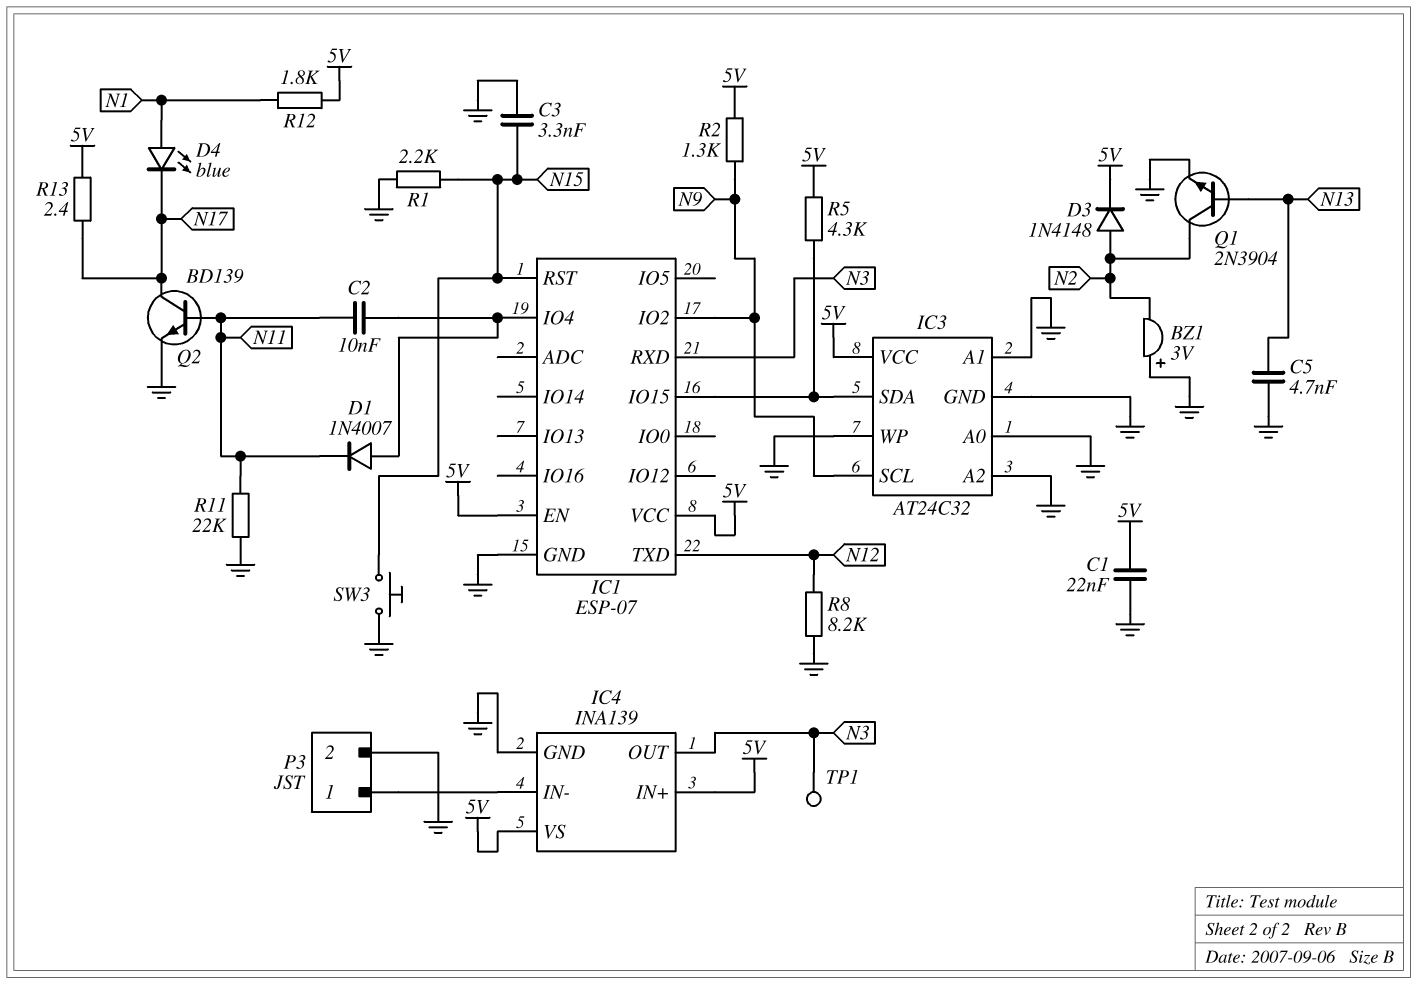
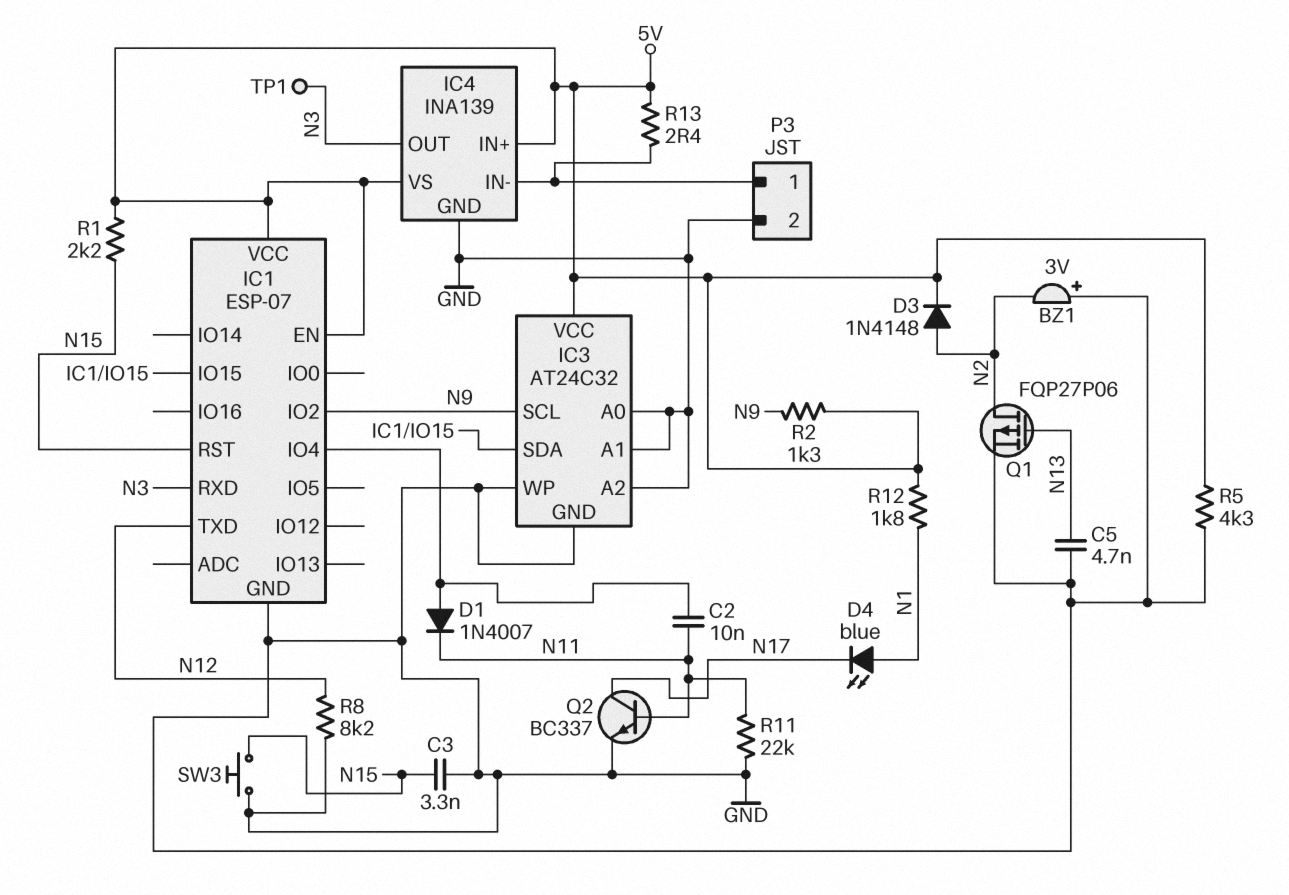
C1: 22nF (5V, GND) -> none
Q1: NPN 2N3904 (B N13, C N2, E GND) -> PMOS FQP27P06 (G N13, D N2, S GND)
Q2: NPN BD139 (B N11, C N17, E GND) -> NPN BC337 (B N11, C N17, E GND)
R1: 2.2k (GND, N15) -> 2.2k (5V, N15)
R5: 4.3k (5V, IC1/IO15) -> 4.3k (5V, GND)
R13: 2.4 (5V, N17) -> 2.4 (5V, IC4/IN-)

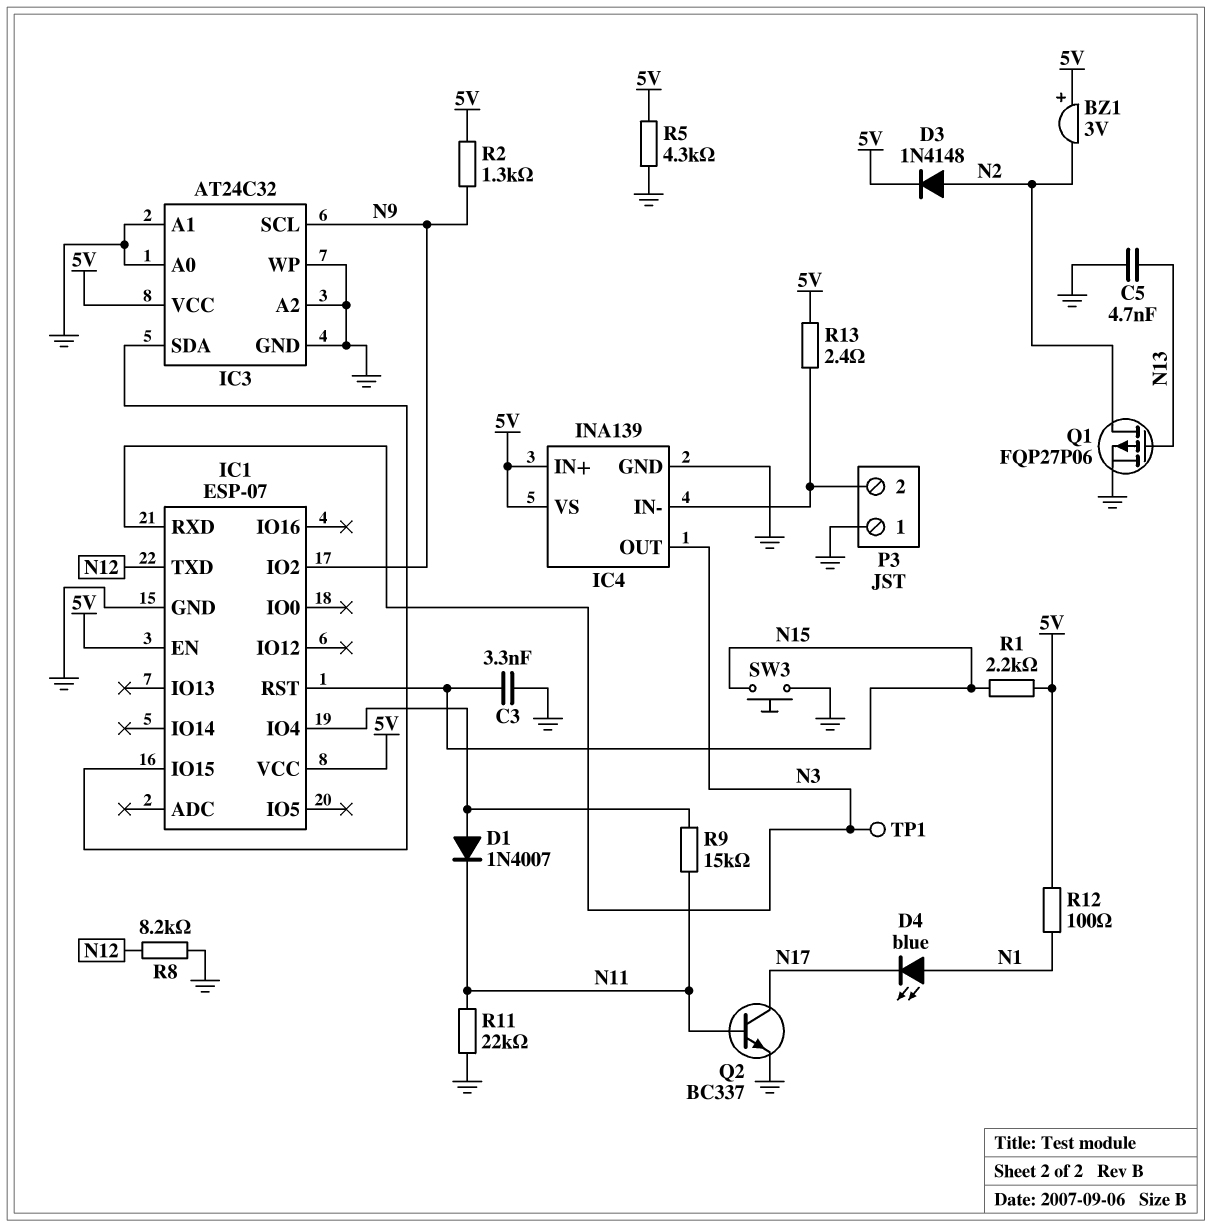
BZ1: buzzer 3V (plus GND, minus N2) -> buzzer 3V (plus 5V, minus N2)
C2: 10nF (IC1/IO4, N11) -> none
P3 pin 1: IC4/IN- -> GND
P3 pin 2: GND -> IC4/IN-
R9: none -> 15k (IC1/IO4, N11)
R12: 1.8k (5V, N1) -> 100 (5V, N1)

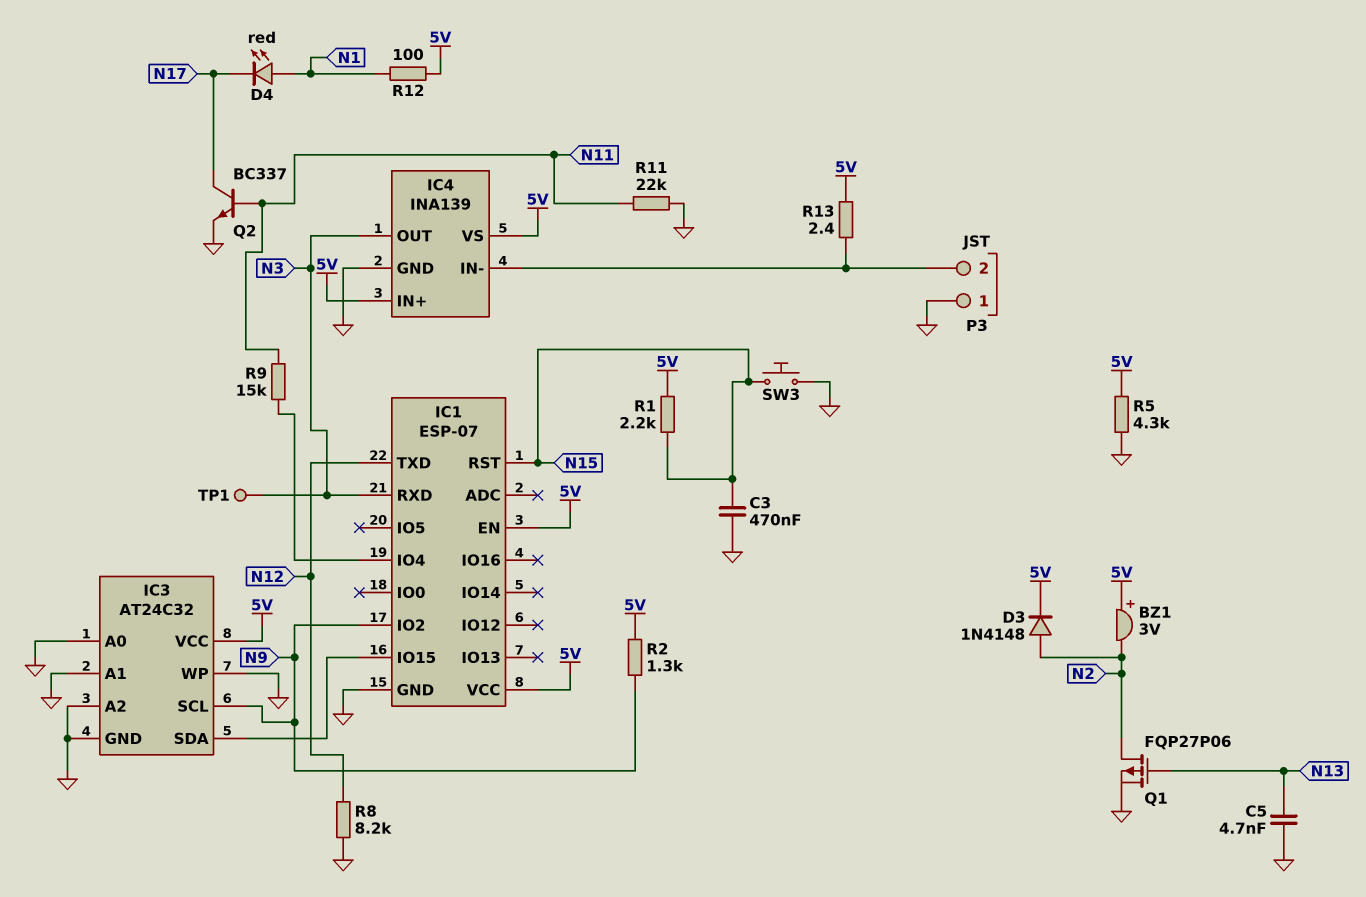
C3: 3.3nF (GND, N15) -> 470nF (GND, N15)
D1: diode 1N4007 (A IC1/IO4, K N11) -> none
D4: LED blue (A N1, K N17) -> LED red (A N1, K N17)

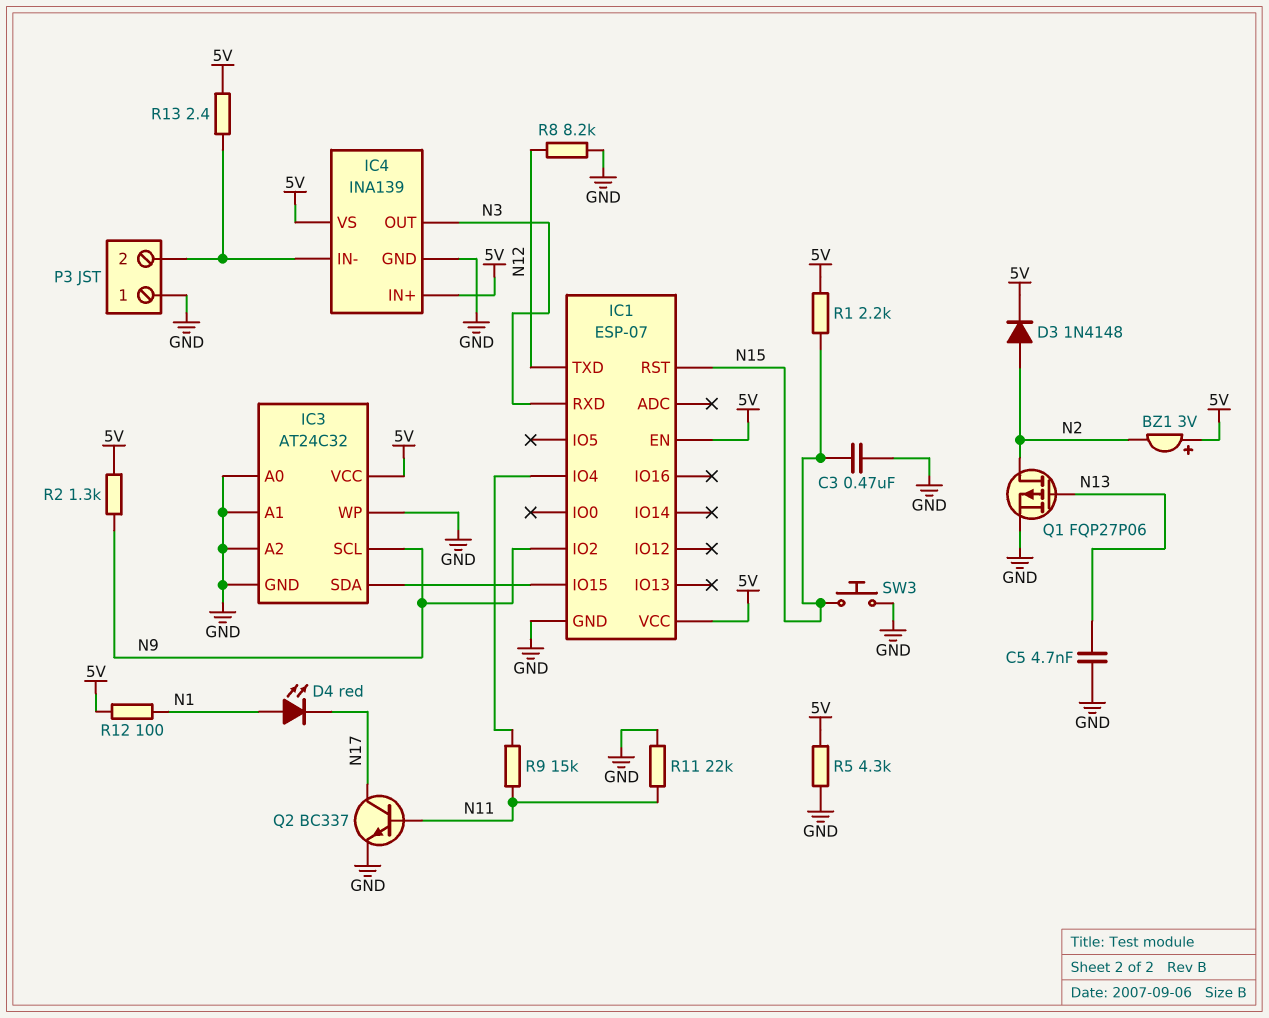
TP1: test point (N3) -> none

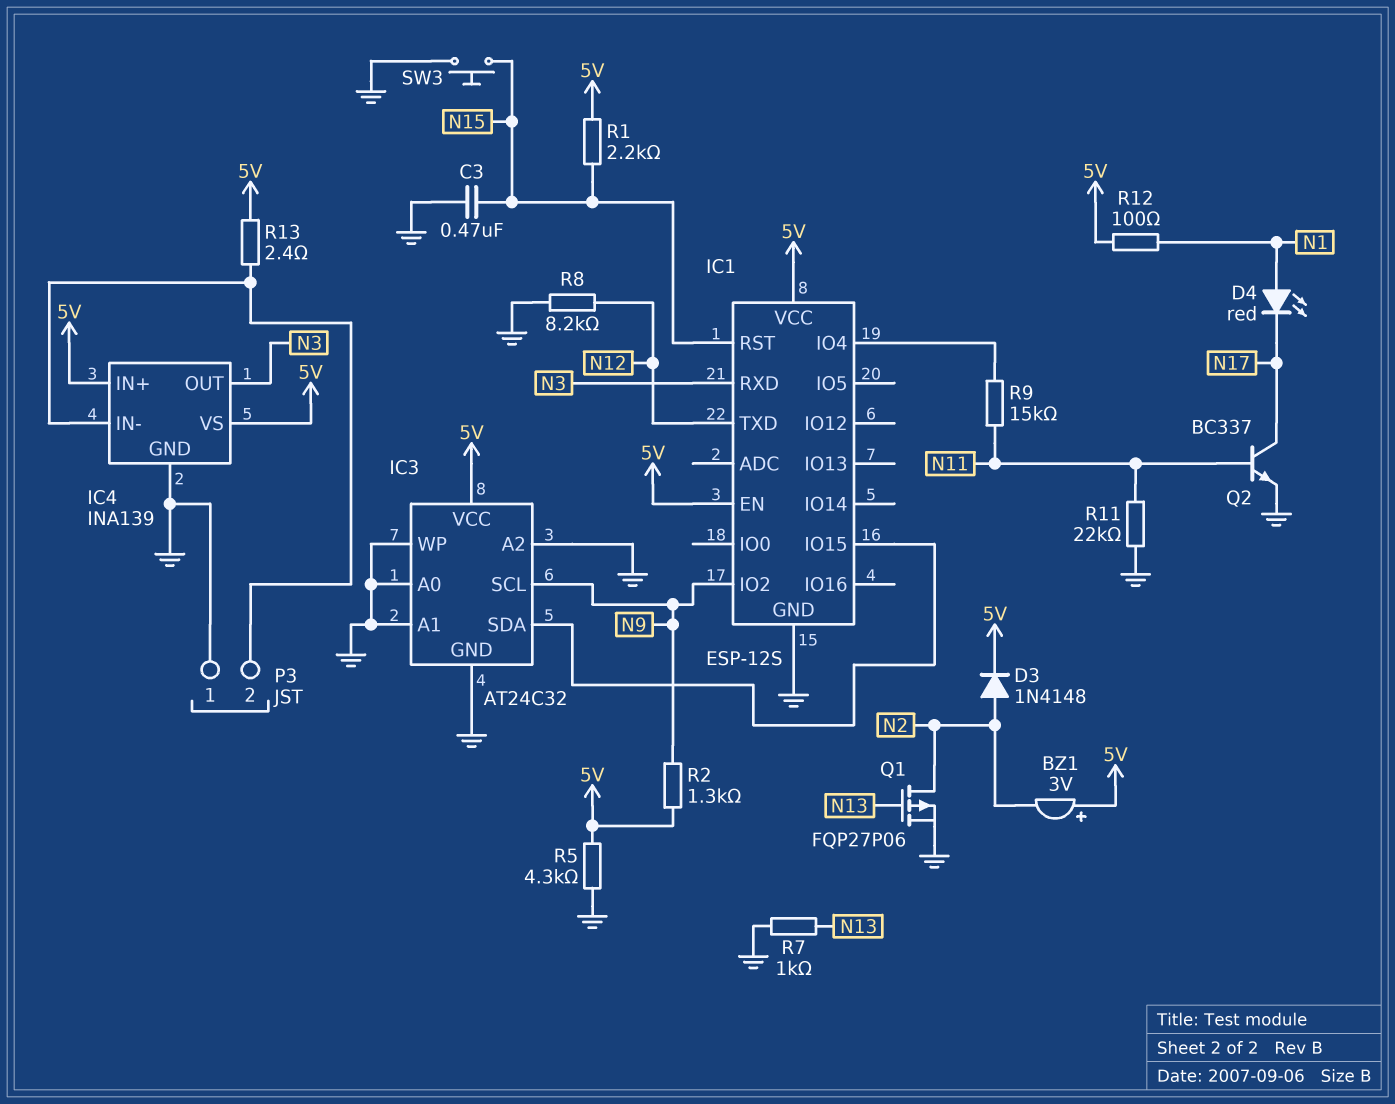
C5: 4.7nF (GND, N13) -> none
IC1: ESP-07 -> ESP-12S
R7: none -> 1k (GND, N13)

